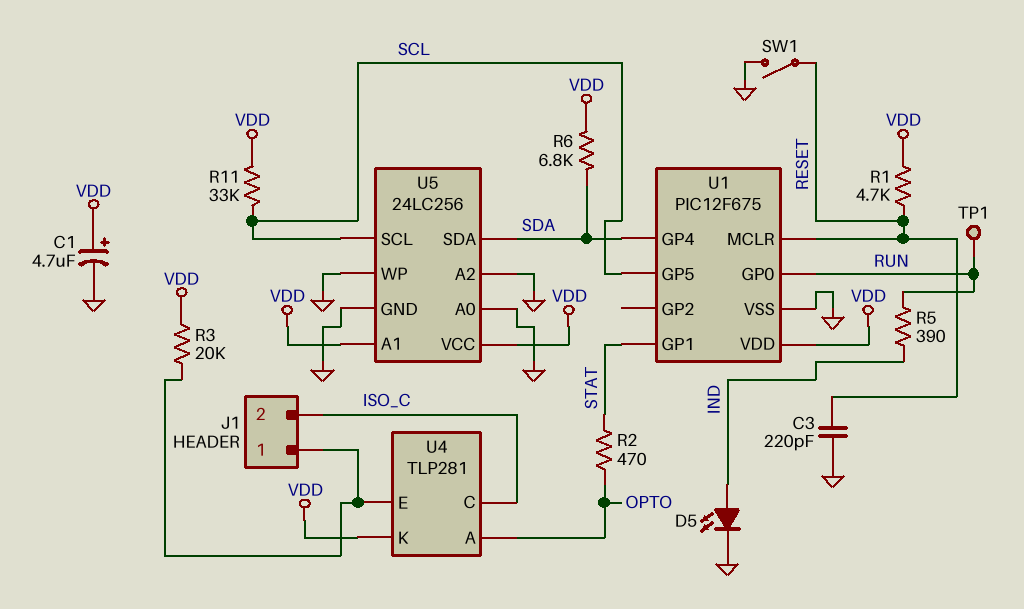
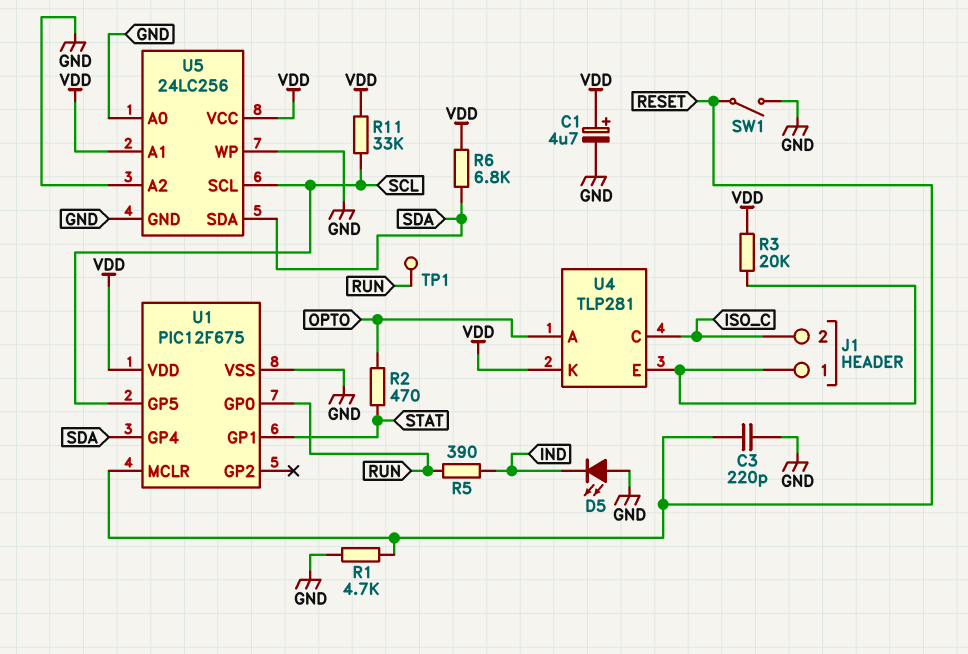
D5: LED (A IND, K GND) -> LED (A GND, K IND)
R1: 4.7k (RESET, VDD) -> 4.7k (GND, RESET)

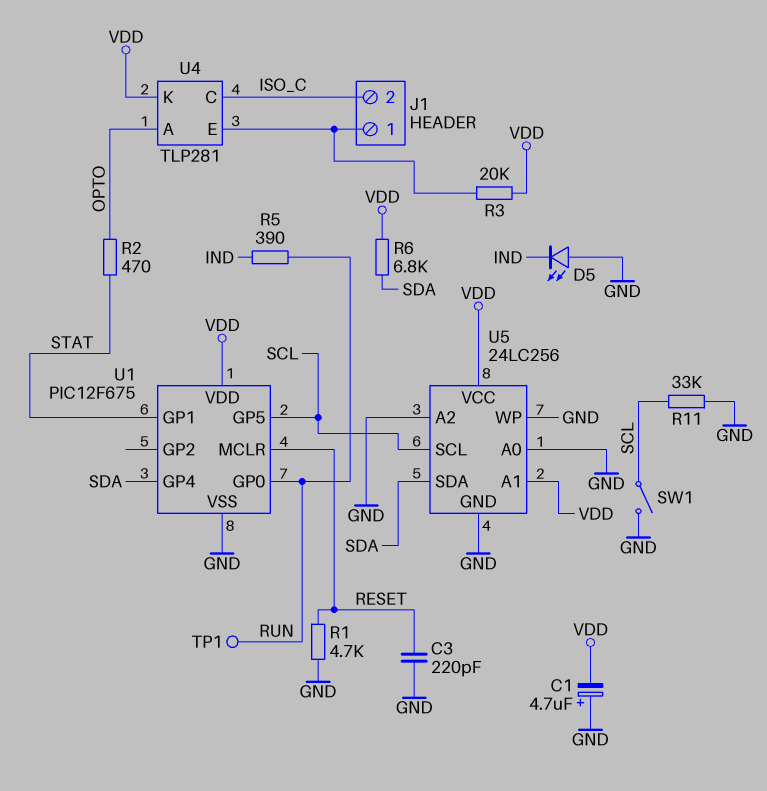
C1: 4.7uF (plus VDD, minus GND) -> 4.7uF (plus GND, minus VDD)
R11: 33k (SCL, VDD) -> 33k (GND, SCL)
SW1: switch (GND, RESET) -> switch (GND, SCL)

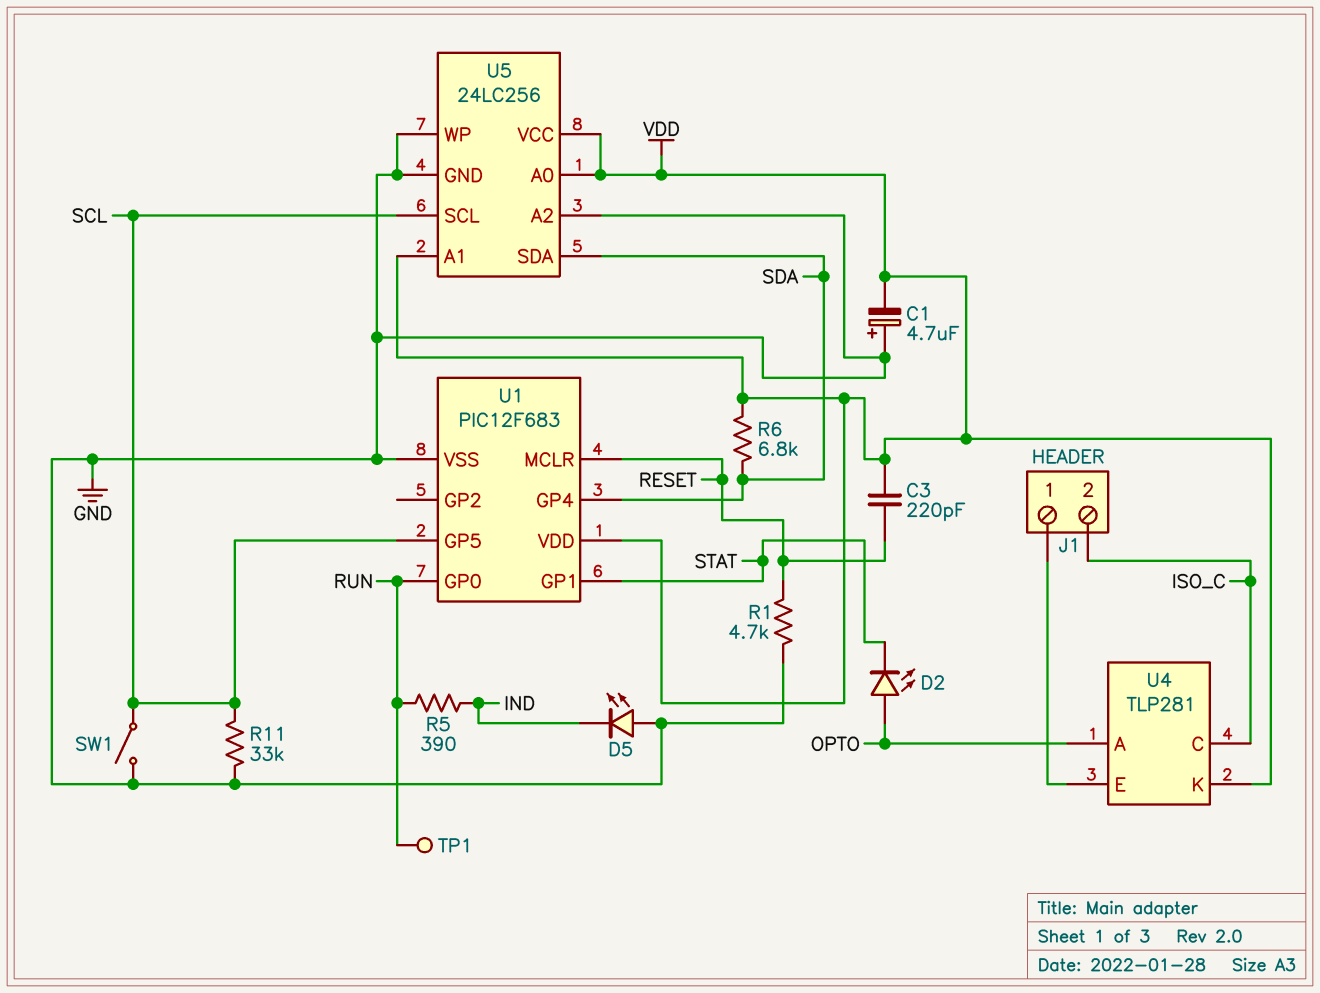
C3: 220pF (GND, RESET) -> 220pF (RESET, VDD)
D2: none -> LED (A OPTO, K STAT)
R2: 470 (OPTO, STAT) -> none
R3: 20k (J1/1, VDD) -> none
U1: PIC12F675 -> PIC12F683
U5 pin A0: GND -> VDD

